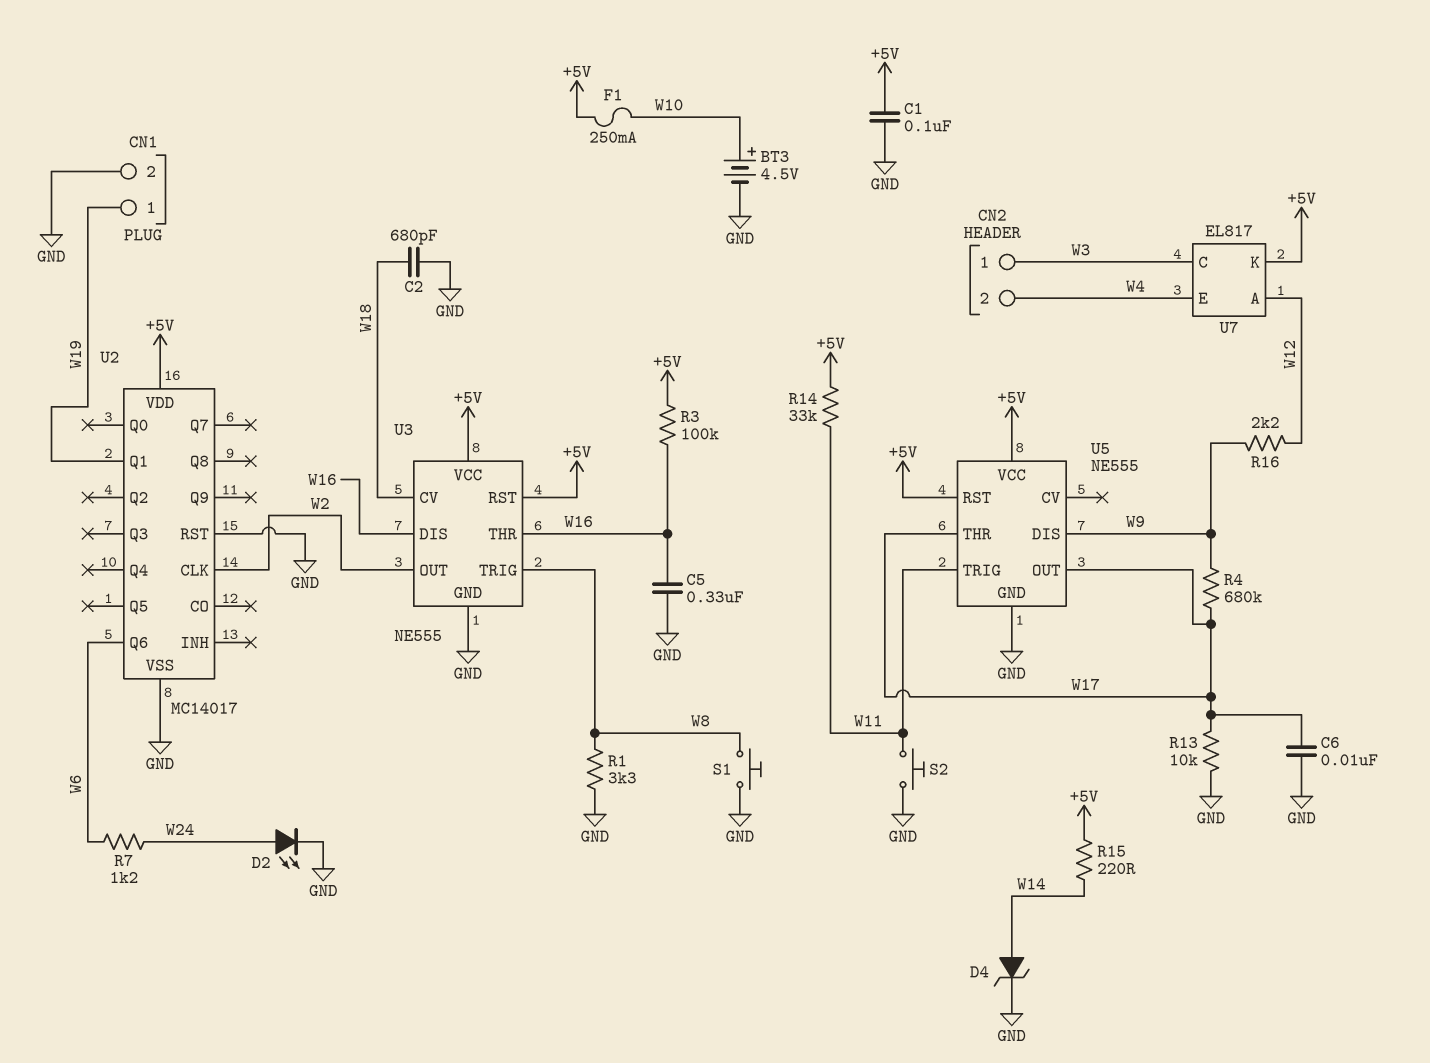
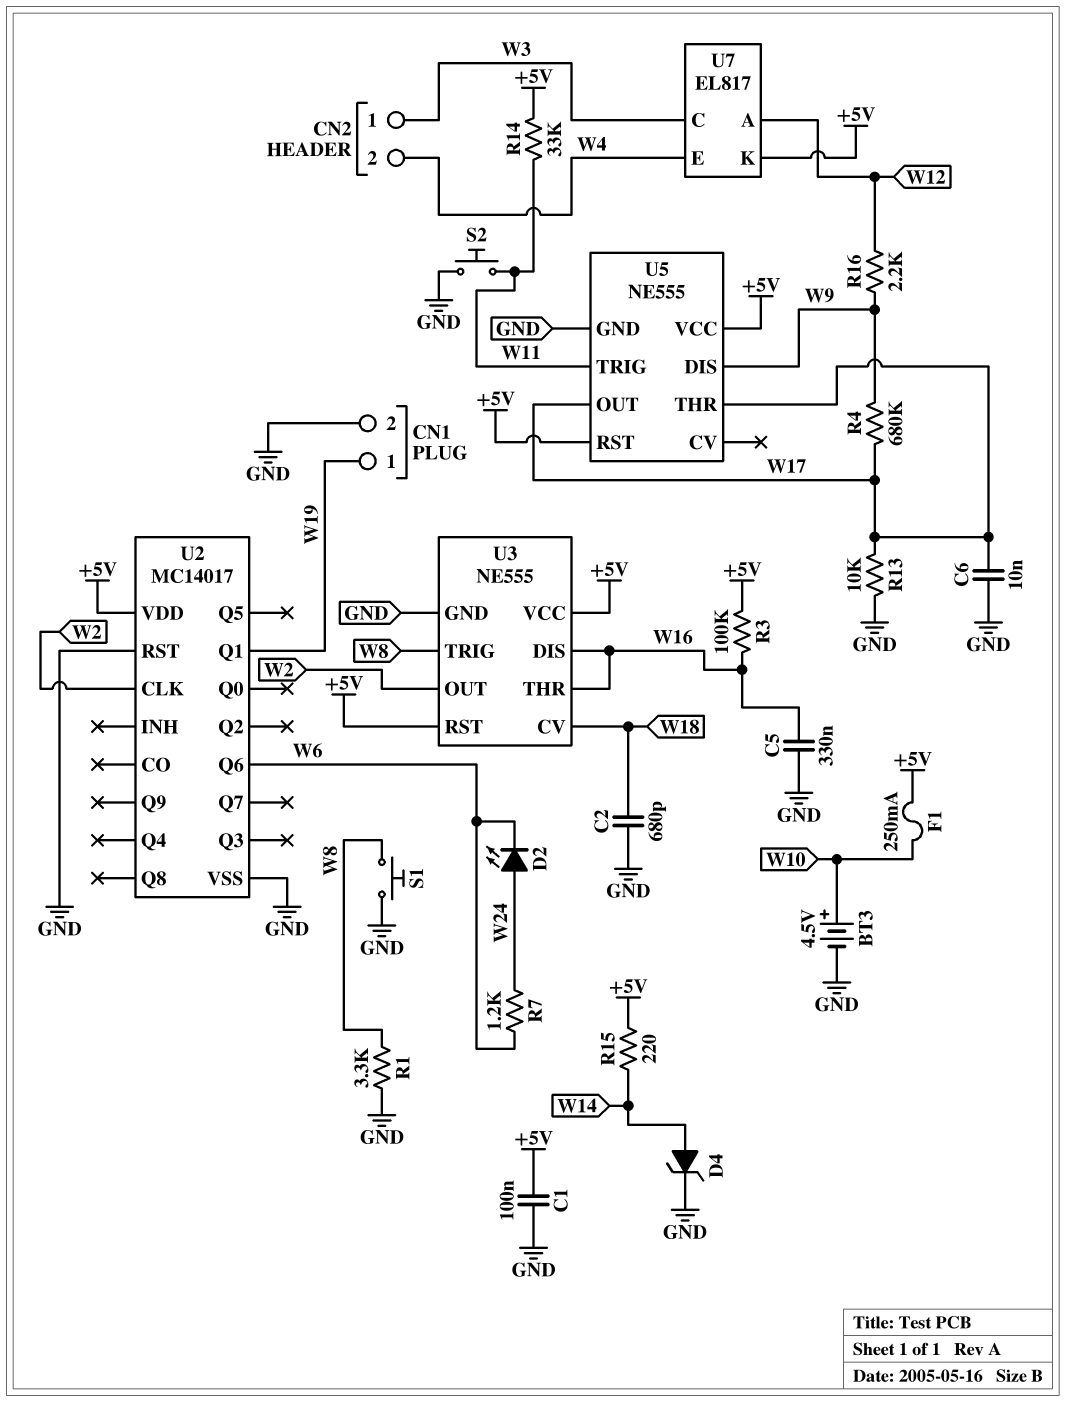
D2: LED (A W24, K GND) -> LED (A W24, K W6)

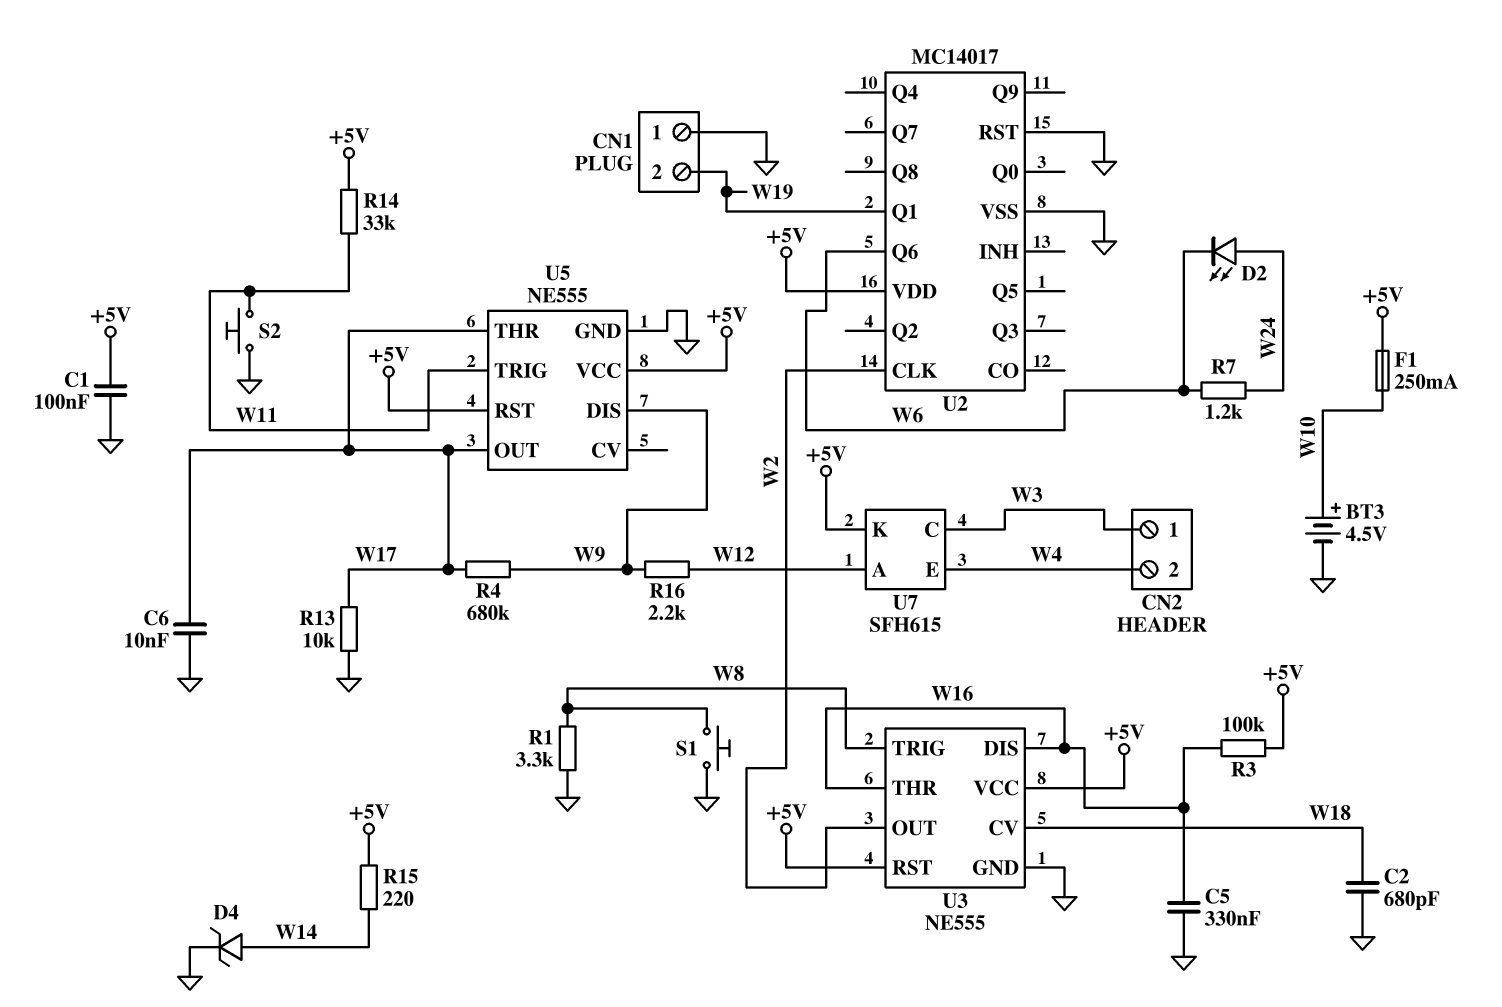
CN1 pin 1: W19 -> GND
CN1 pin 2: GND -> W19
U7: EL817 -> SFH615

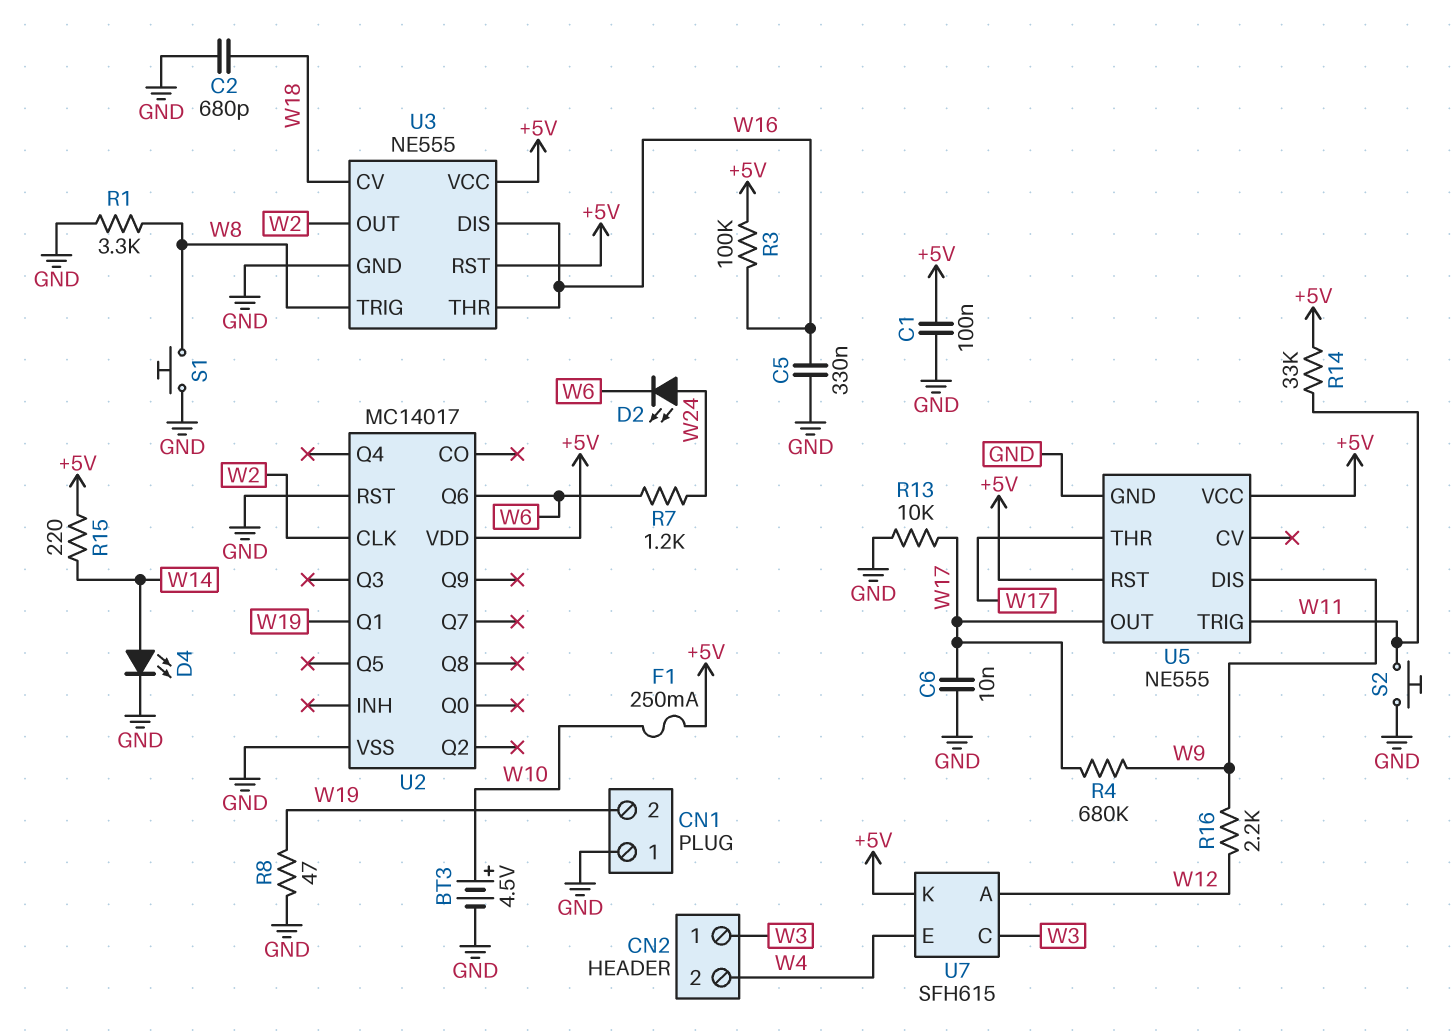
D4: zener (A W14, K GND) -> LED (A W14, K GND)
R8: none -> 47 (GND, W19)

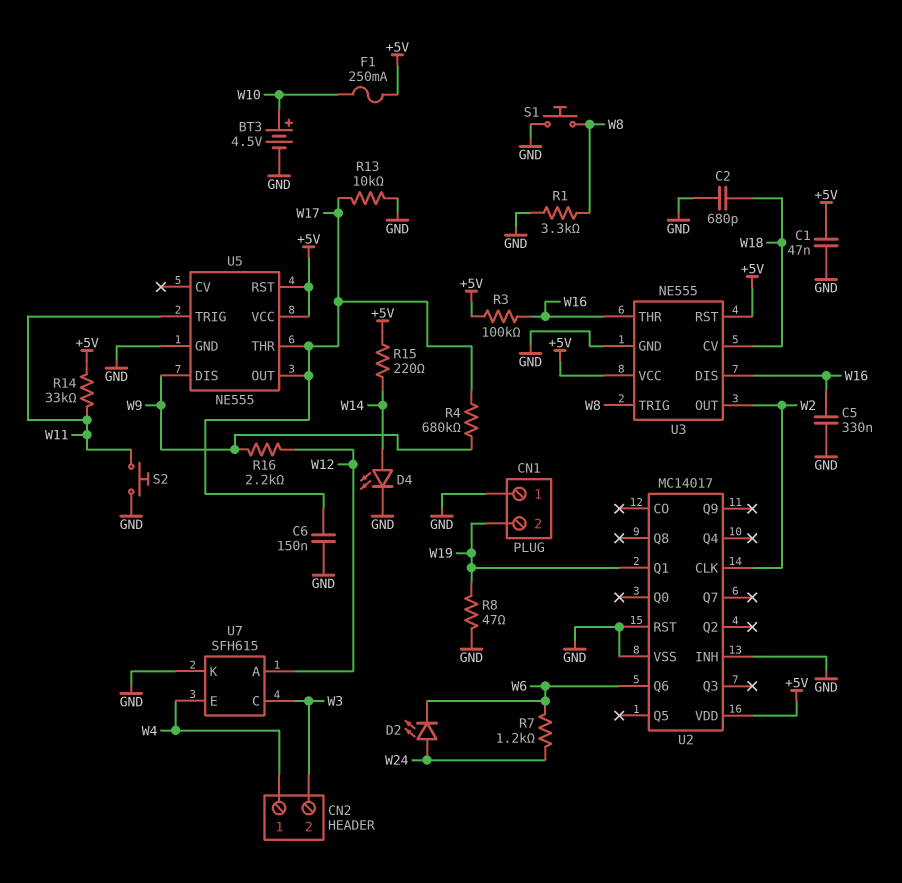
C1: 100nF (+5V, GND) -> 47nF (+5V, GND)
C6: 10nF (GND, W17) -> 150nF (GND, W17)
CN2 pin 1: W3 -> W4
CN2 pin 2: W4 -> W3
U2 pin INH: none -> GND
U7 pin K: +5V -> GND

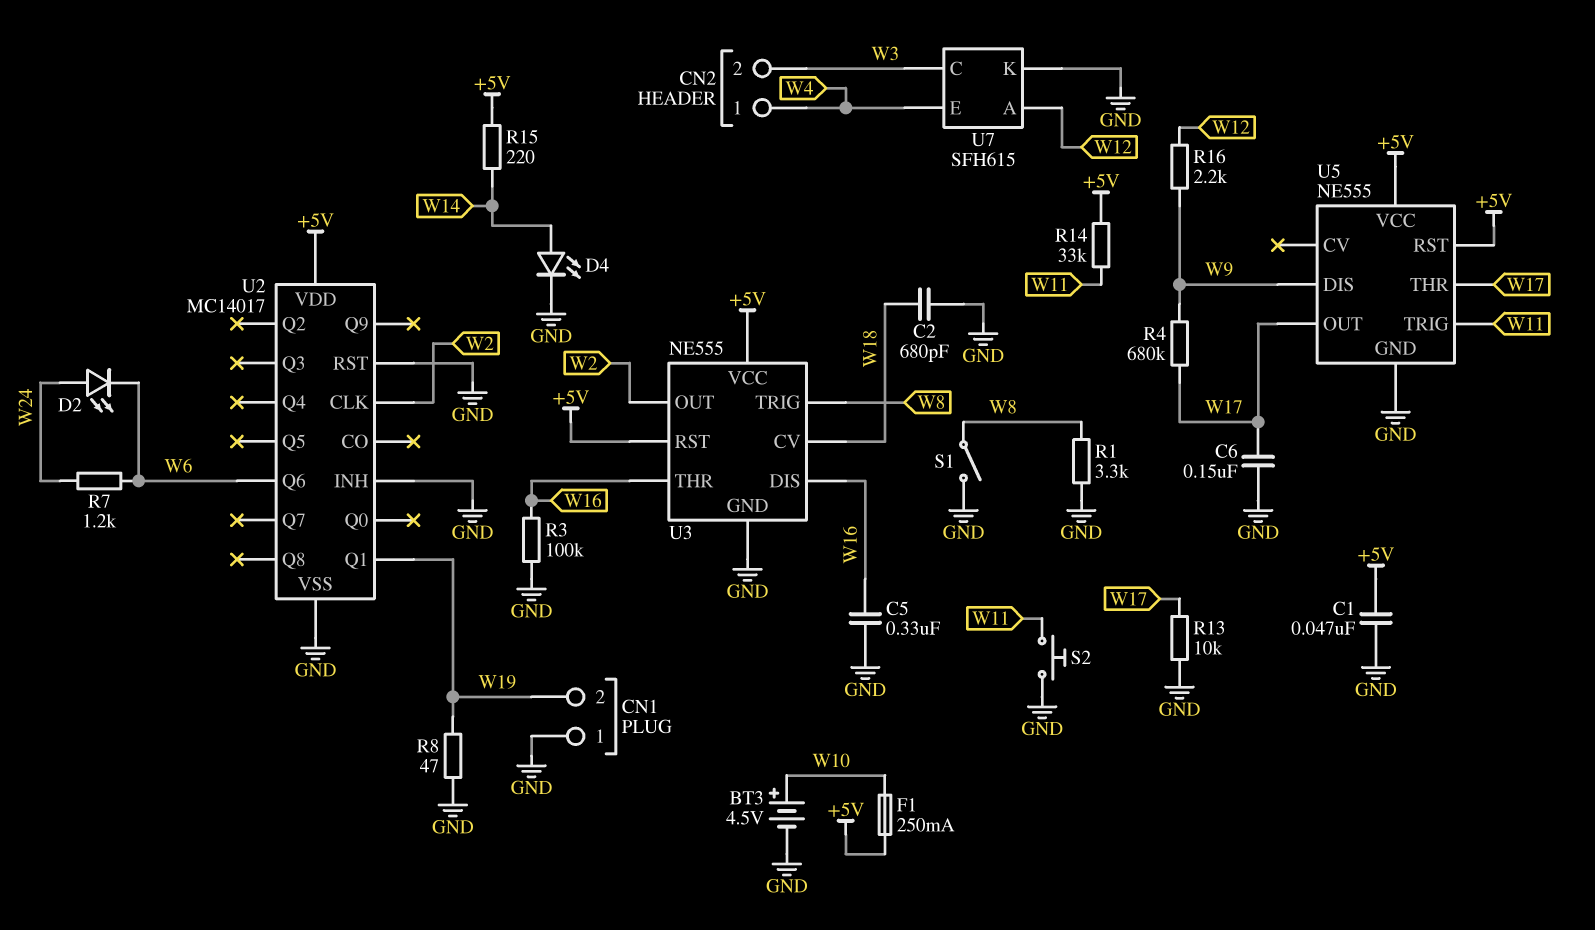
R3: 100k (+5V, W16) -> 100k (GND, W16)
S1: button (GND, W8) -> switch (GND, W8)

